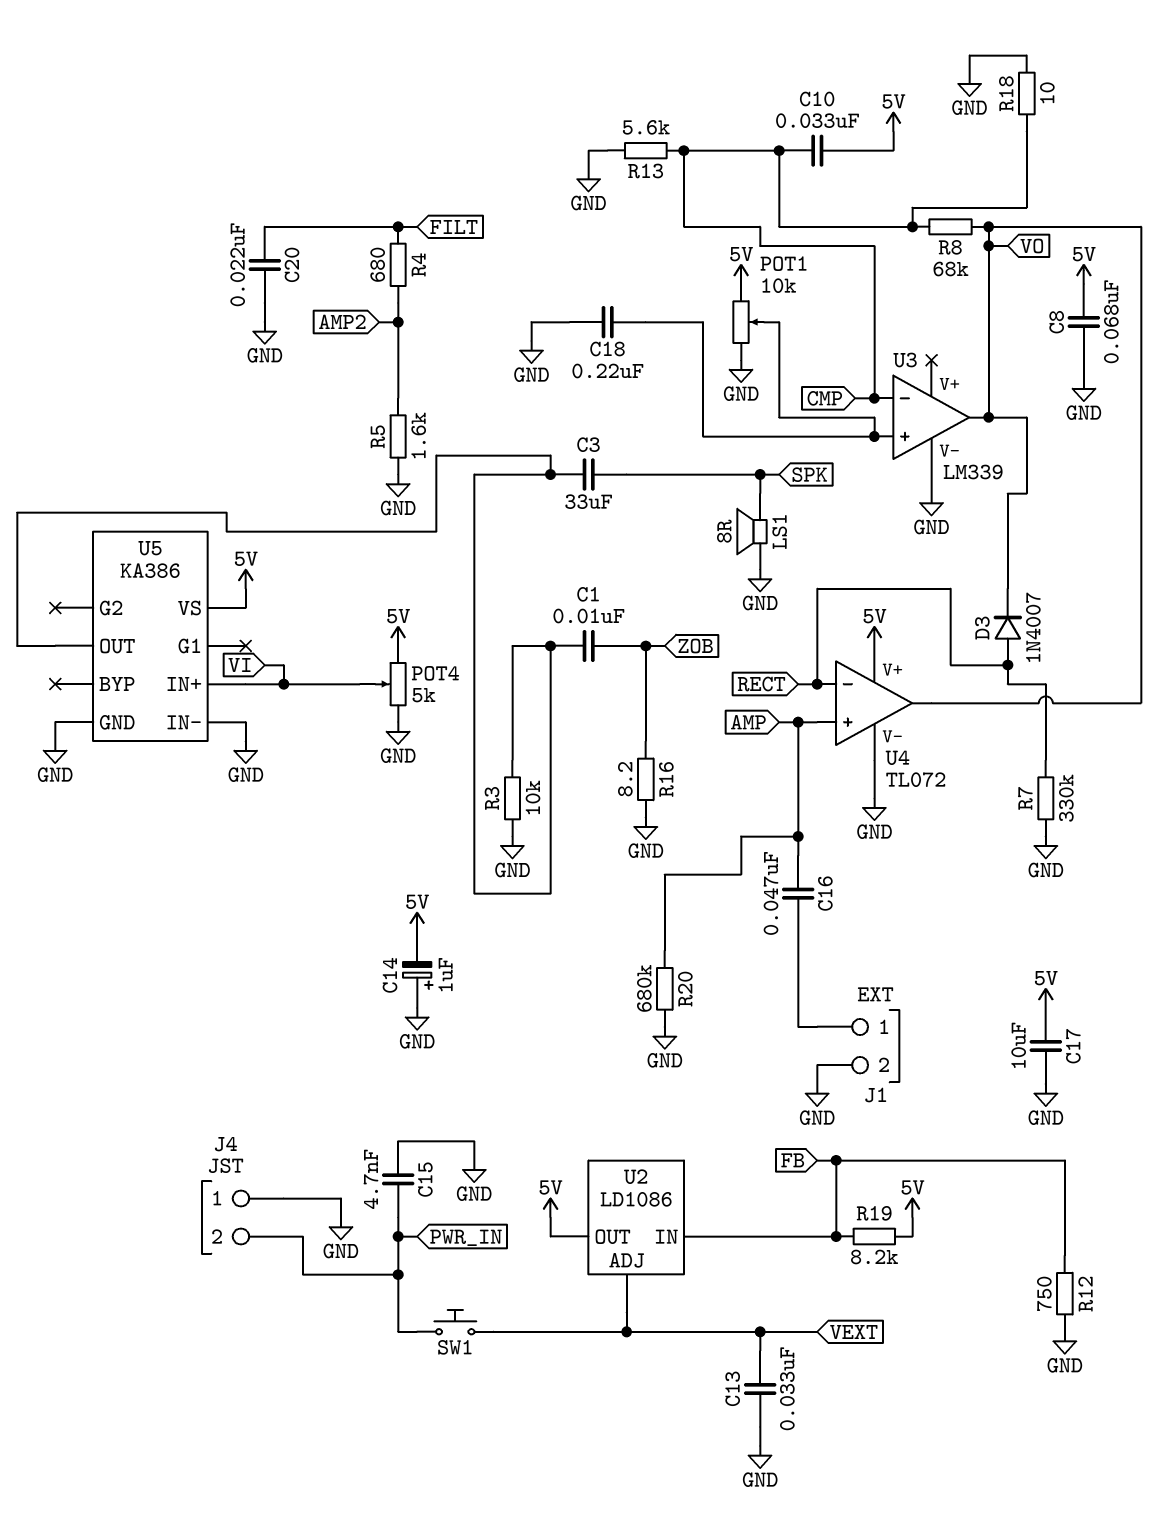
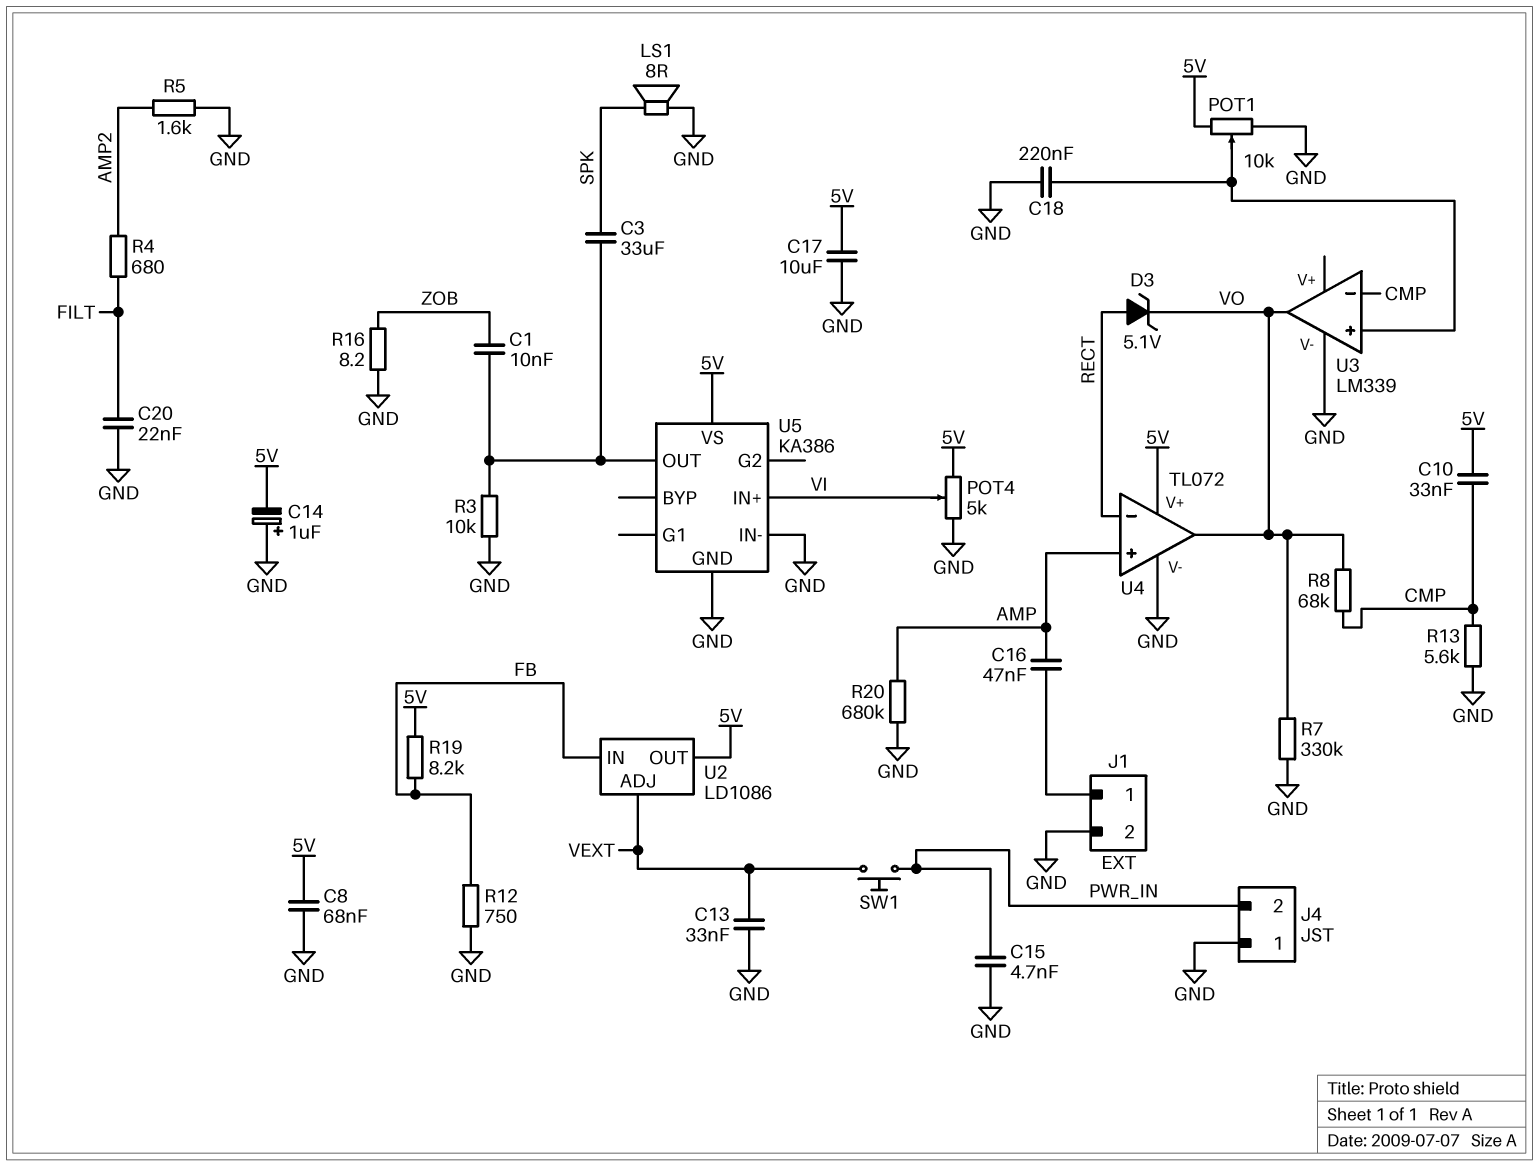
D3: diode 1N4007 (A RECT, K VO) -> zener 5.1V (A RECT, K VO)
R7: 330k (GND, RECT) -> 330k (GND, VO)
R18: 10 (CMP, GND) -> none

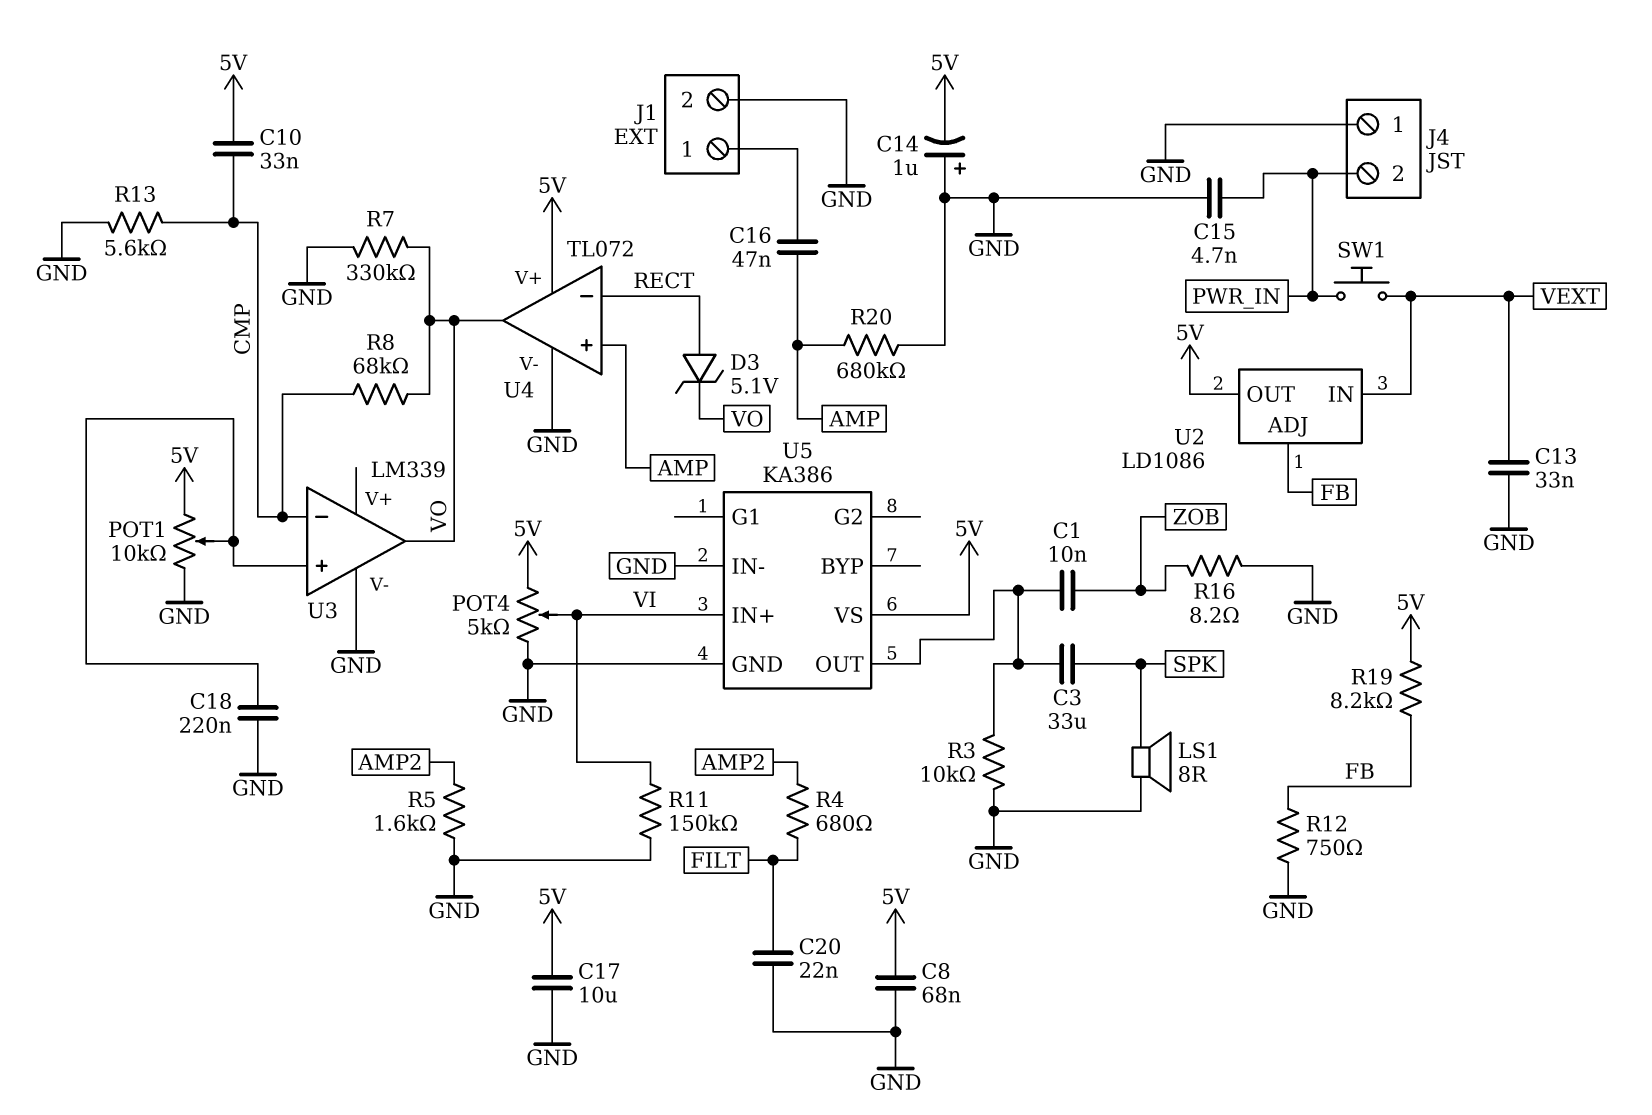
R11: none -> 150k (GND, VI)
U2 pin ADJ: VEXT -> FB
U2 pin IN: FB -> VEXT

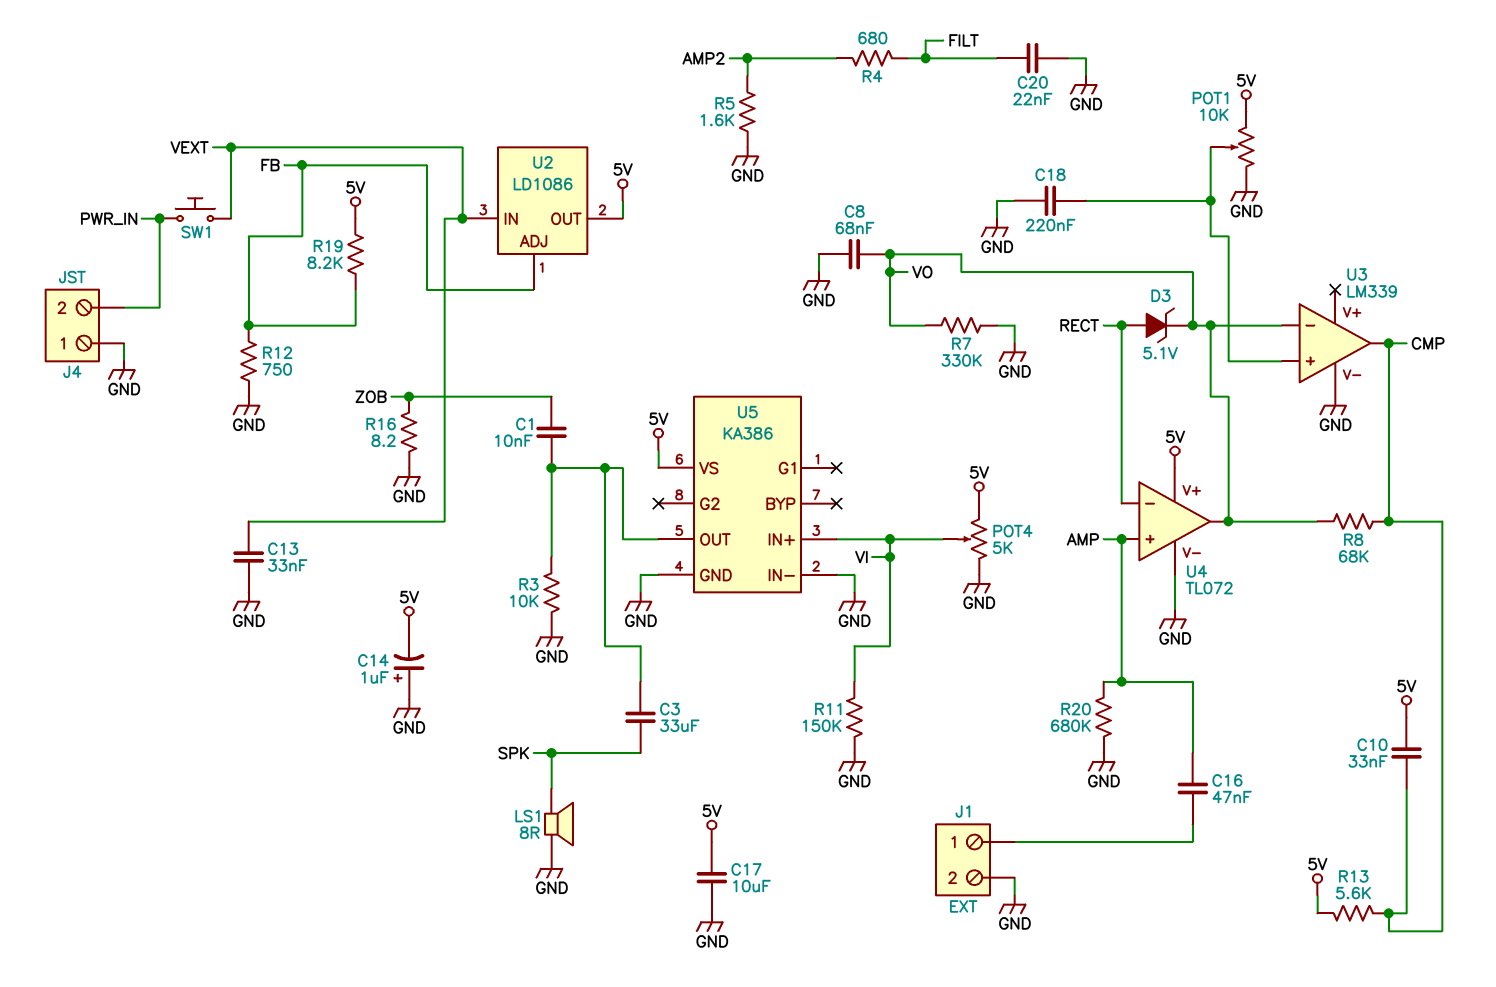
C8: 68nF (5V, GND) -> 68nF (GND, VO)
C15: 4.7nF (GND, PWR_IN) -> none
R13: 5.6k (CMP, GND) -> 5.6k (5V, CMP)
U3 pin in-: CMP -> VO
U3 pin out: VO -> CMP

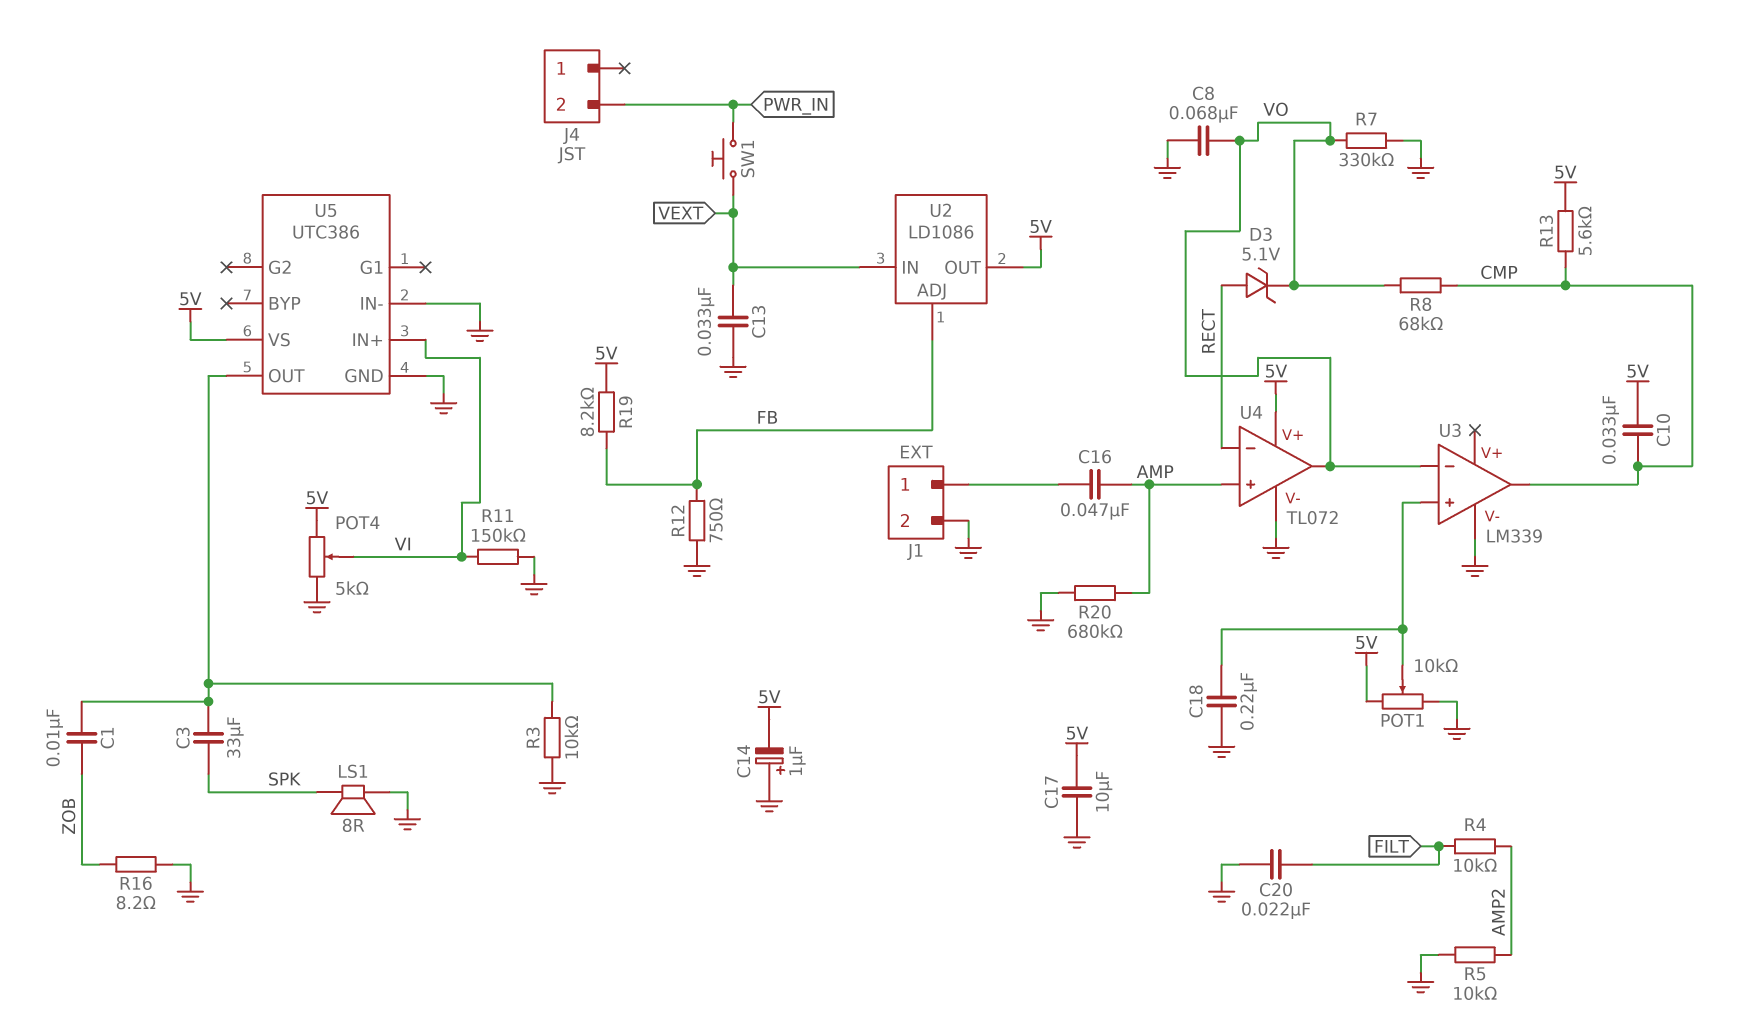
J4 pin 1: GND -> none
R4: 680 (AMP2, FILT) -> 10k (AMP2, FILT)
R5: 1.6k (AMP2, GND) -> 10k (AMP2, GND)
U5: KA386 -> UTC386

